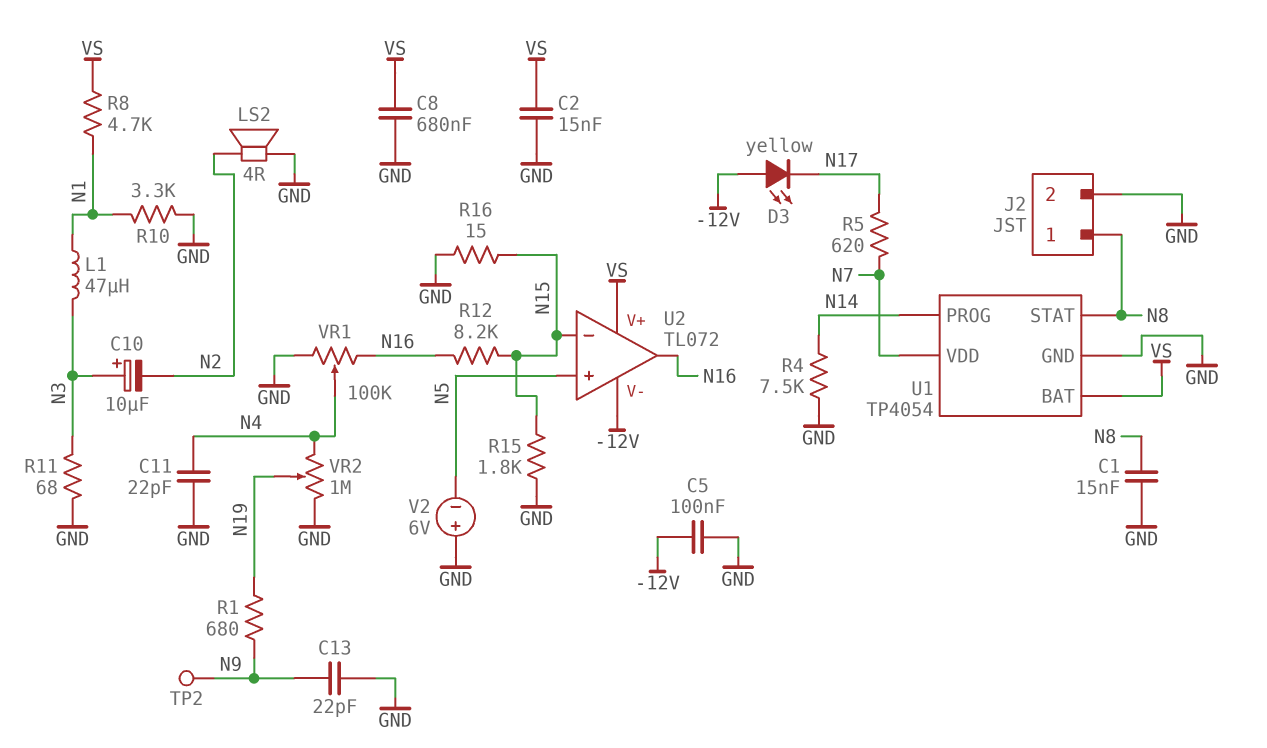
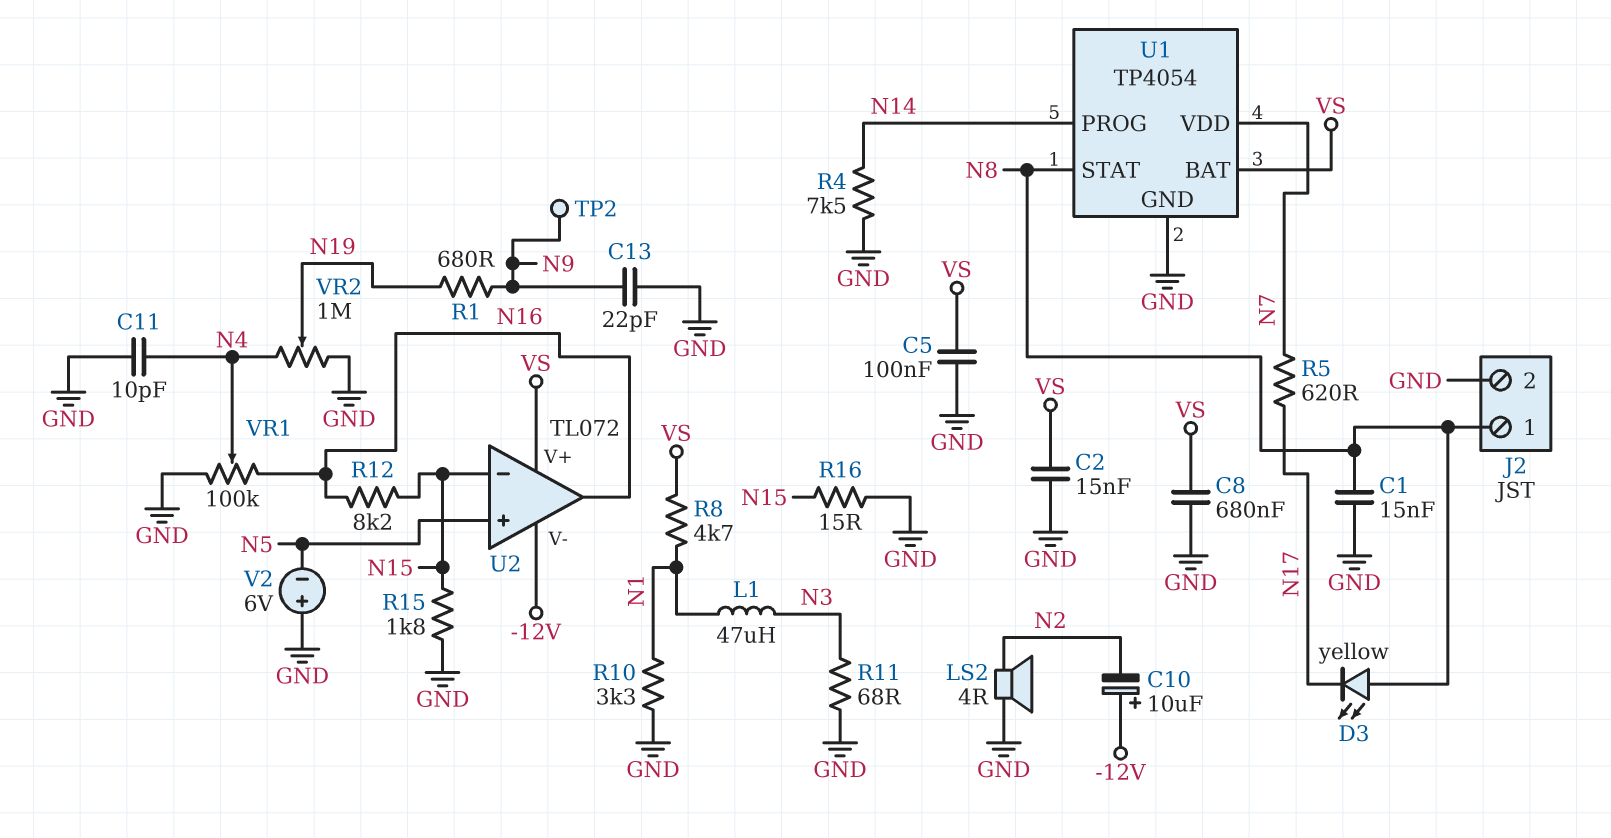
C5: 100nF (-12V, GND) -> 100nF (GND, VS)
C10: 10uF (plus N3, minus N2) -> 10uF (plus -12V, minus N2)
C11: 22pF (GND, N4) -> 10pF (GND, N4)
D3: LED yellow (A -12V, K N17) -> LED yellow (A N8, K N17)

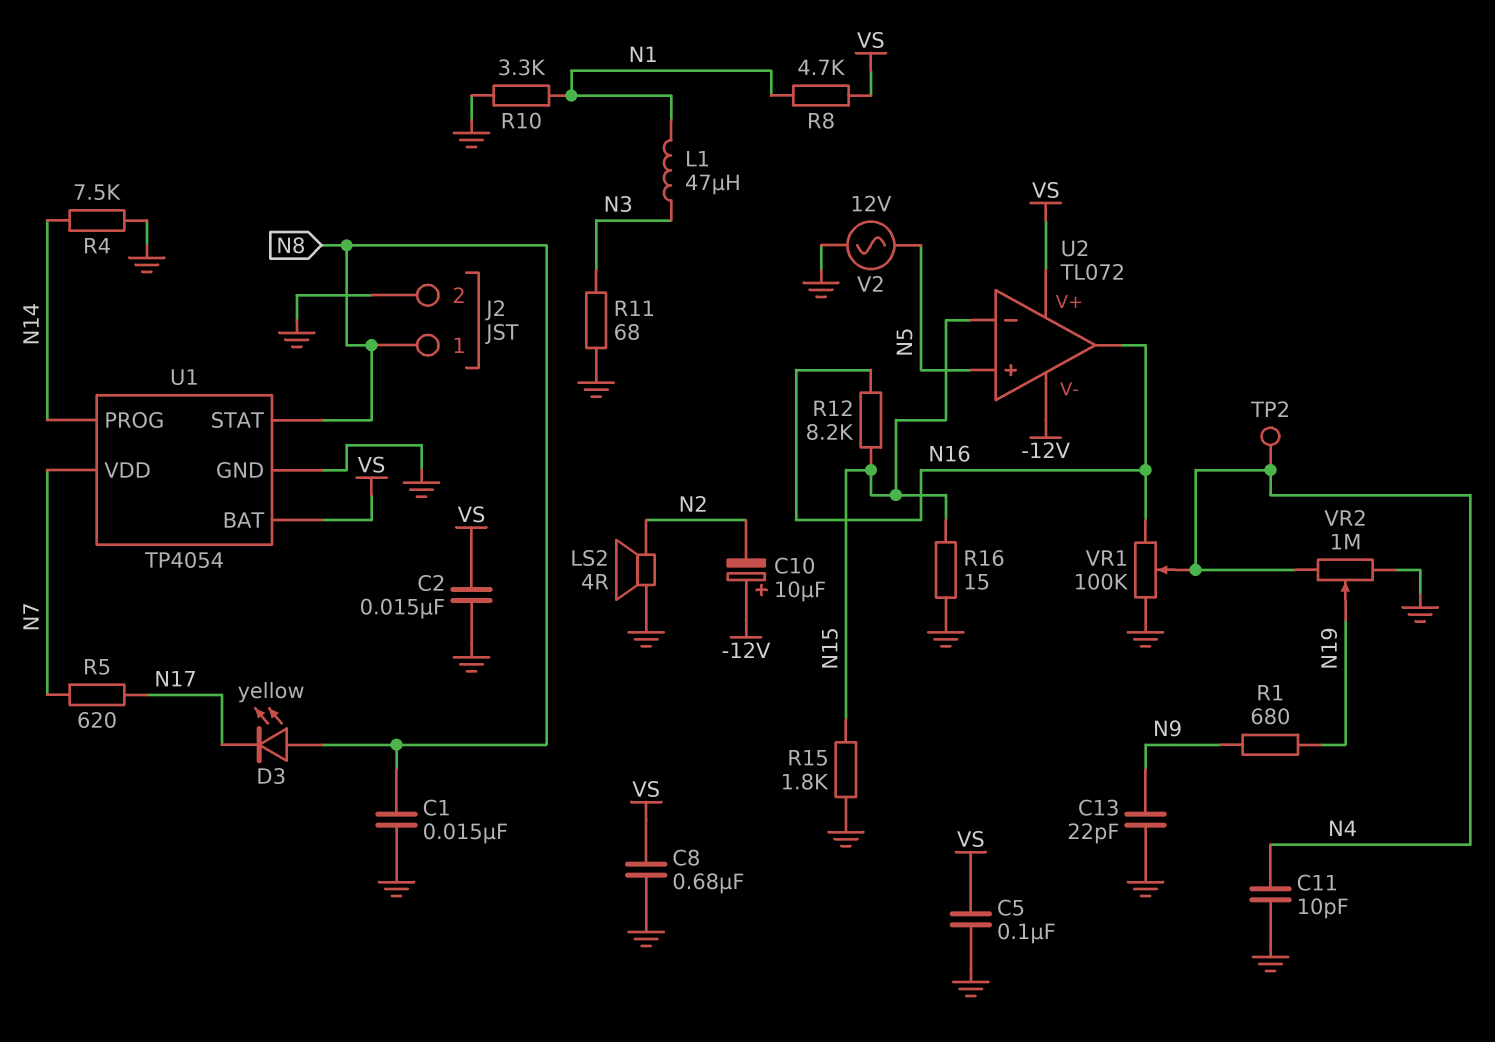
TP2: test point (N9) -> test point (N4)
V2: 6V (plus GND, minus N5) -> AC 12V (GND, N5)

